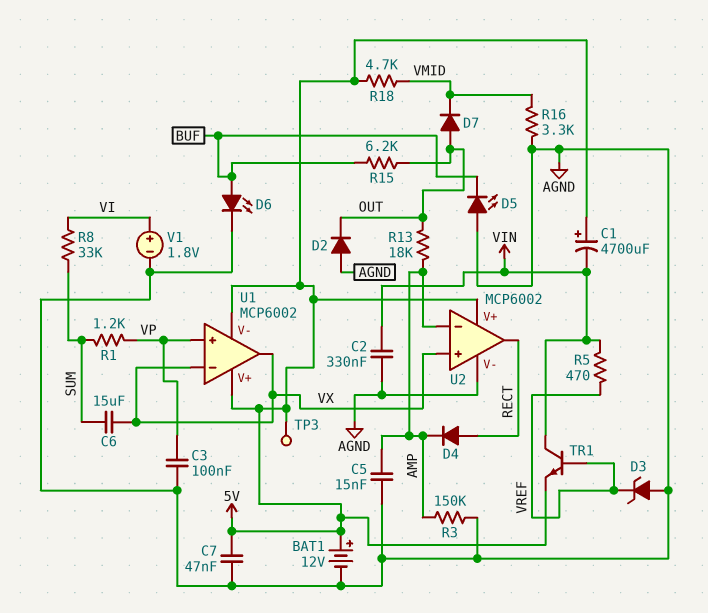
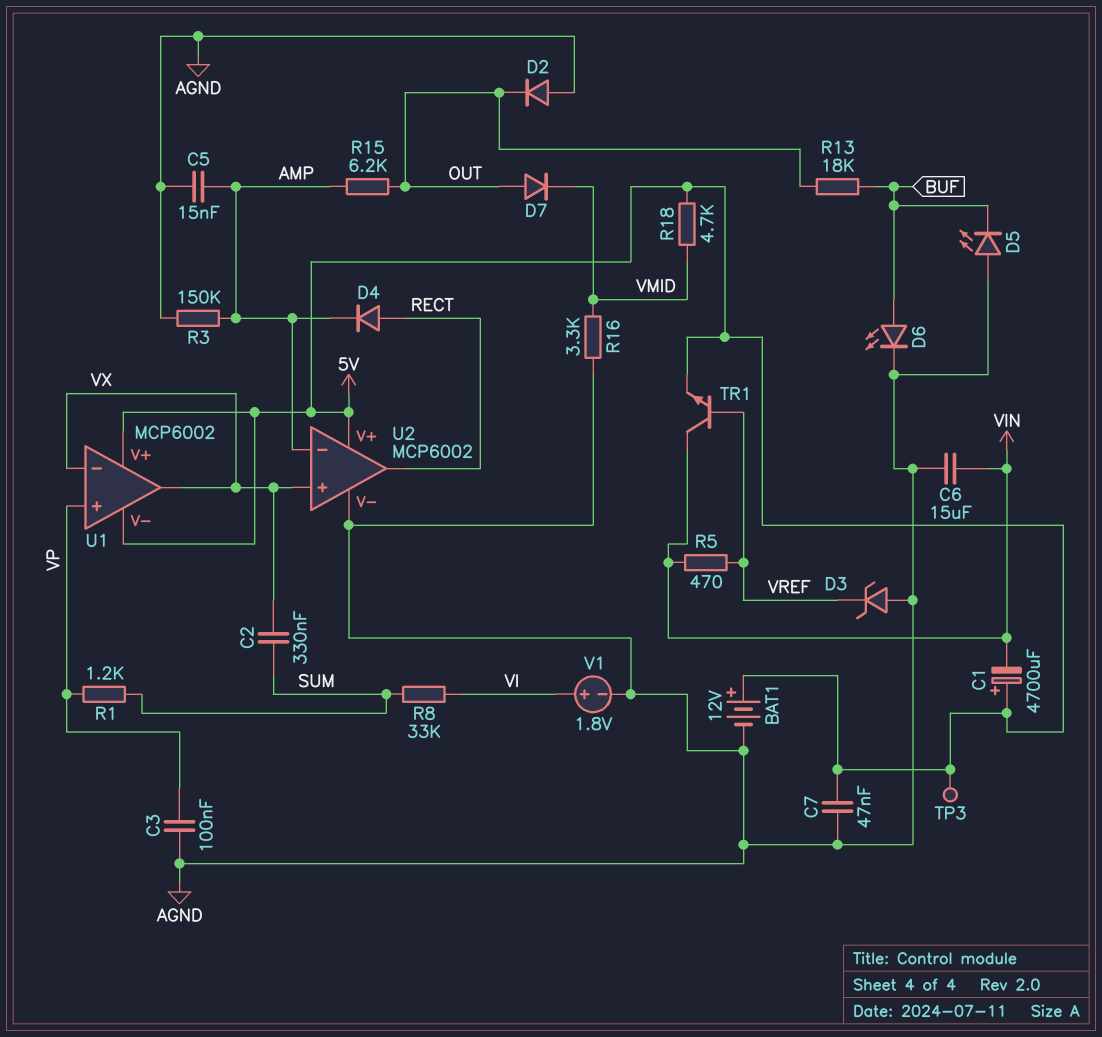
C2: 330nF (AGND, VIN) -> 330nF (SUM, VX)
C6: 15uF (SUM, VX) -> 15uF (AGND, VIN)
R13: 18k (AMP, OUT) -> 18k (BUF, OUT)
R15: 6.2k (BUF, OUT) -> 6.2k (AMP, OUT)

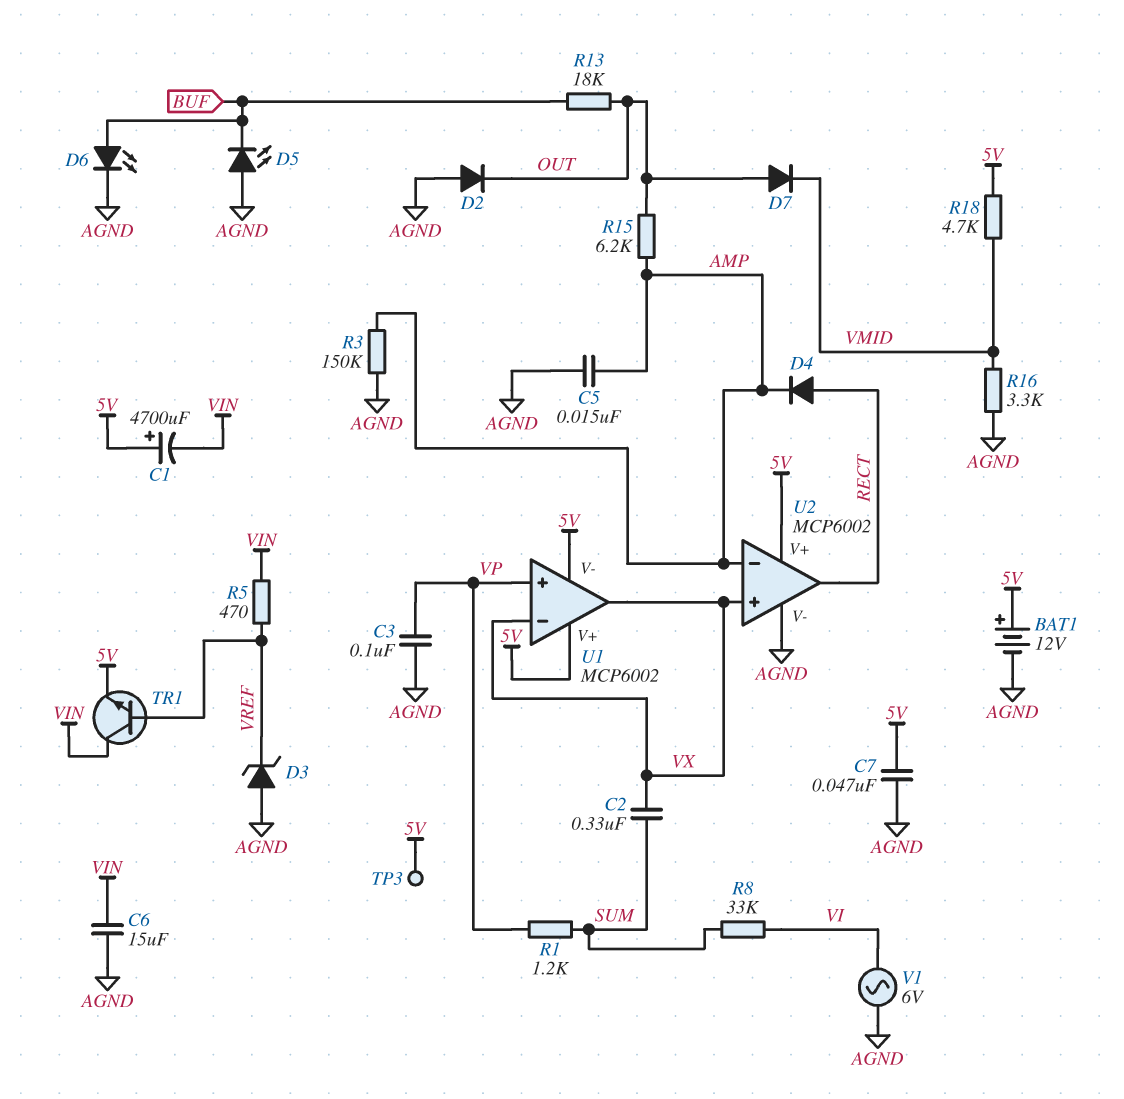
V1: 1.8V (plus VI, minus AGND) -> AC 6V (AGND, VI)

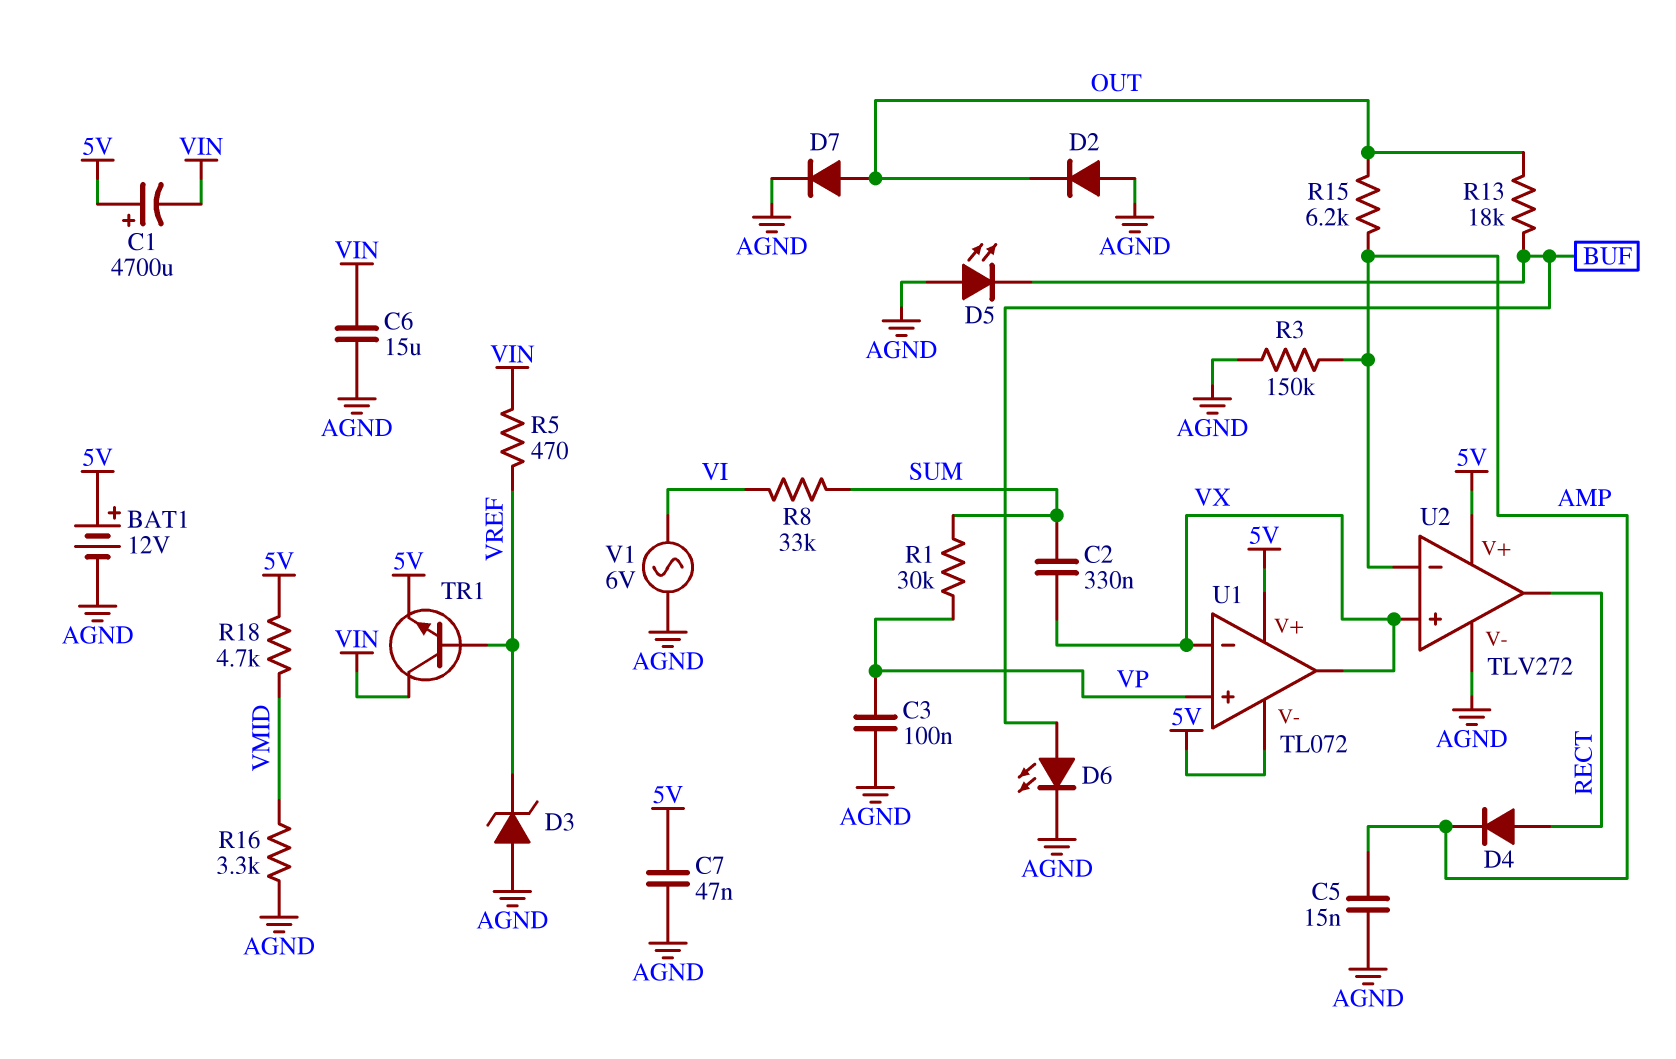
D7: diode (A OUT, K VMID) -> diode (A OUT, K AGND)
R1: 1.2k (SUM, VP) -> 30k (SUM, VP)
TP3: test point (5V) -> none
U1: MCP6002 -> TL072
U2: MCP6002 -> TLV272

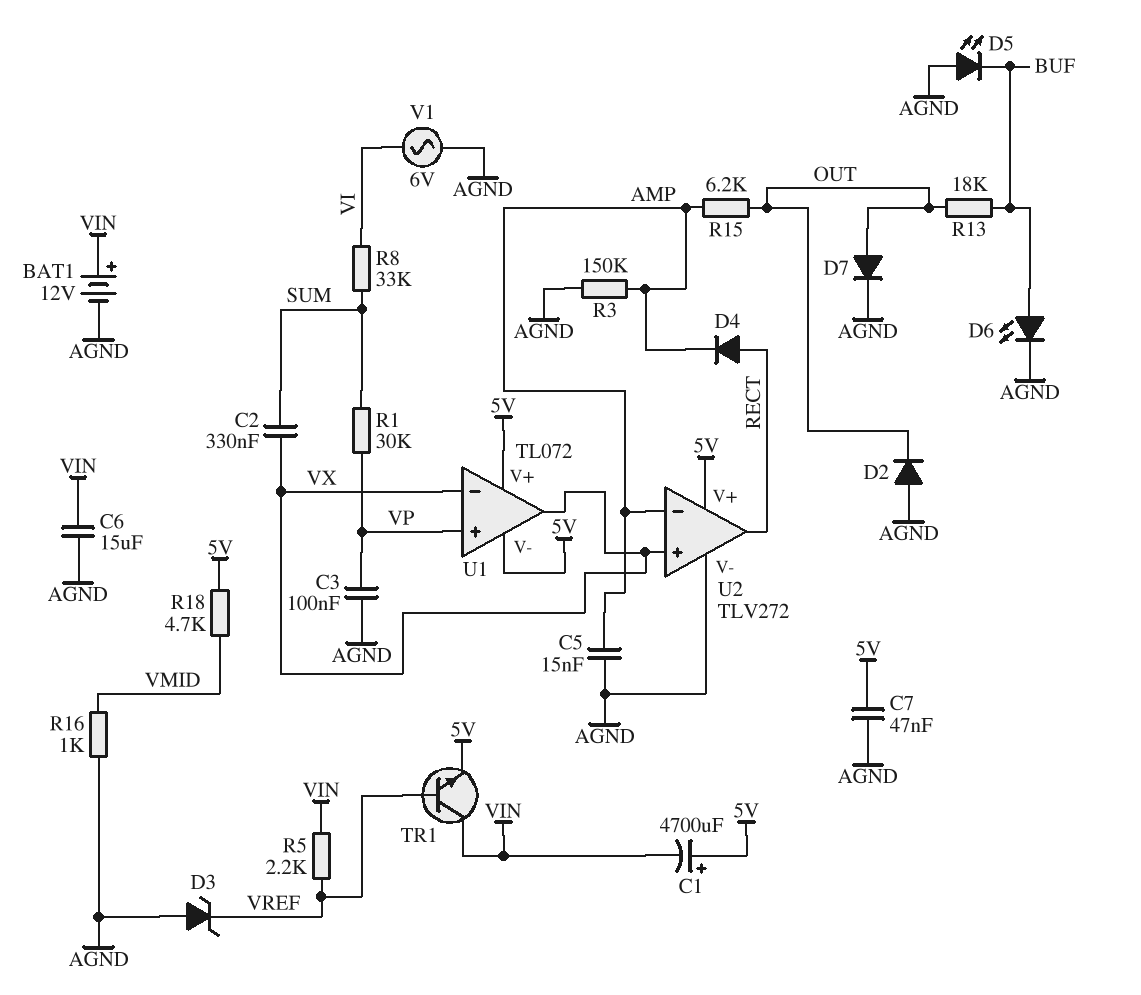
BAT1: 12V (plus 5V, minus AGND) -> 12V (plus VIN, minus AGND)
R5: 470 (VIN, VREF) -> 2.2k (VIN, VREF)
R16: 3.3k (AGND, VMID) -> 1k (AGND, VMID)

